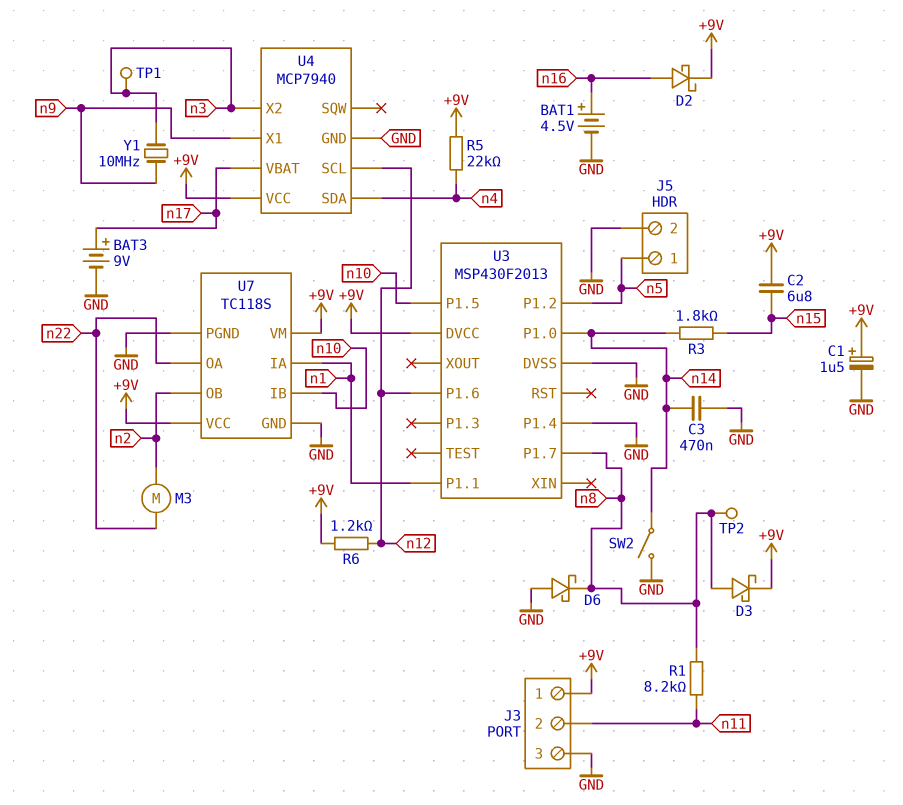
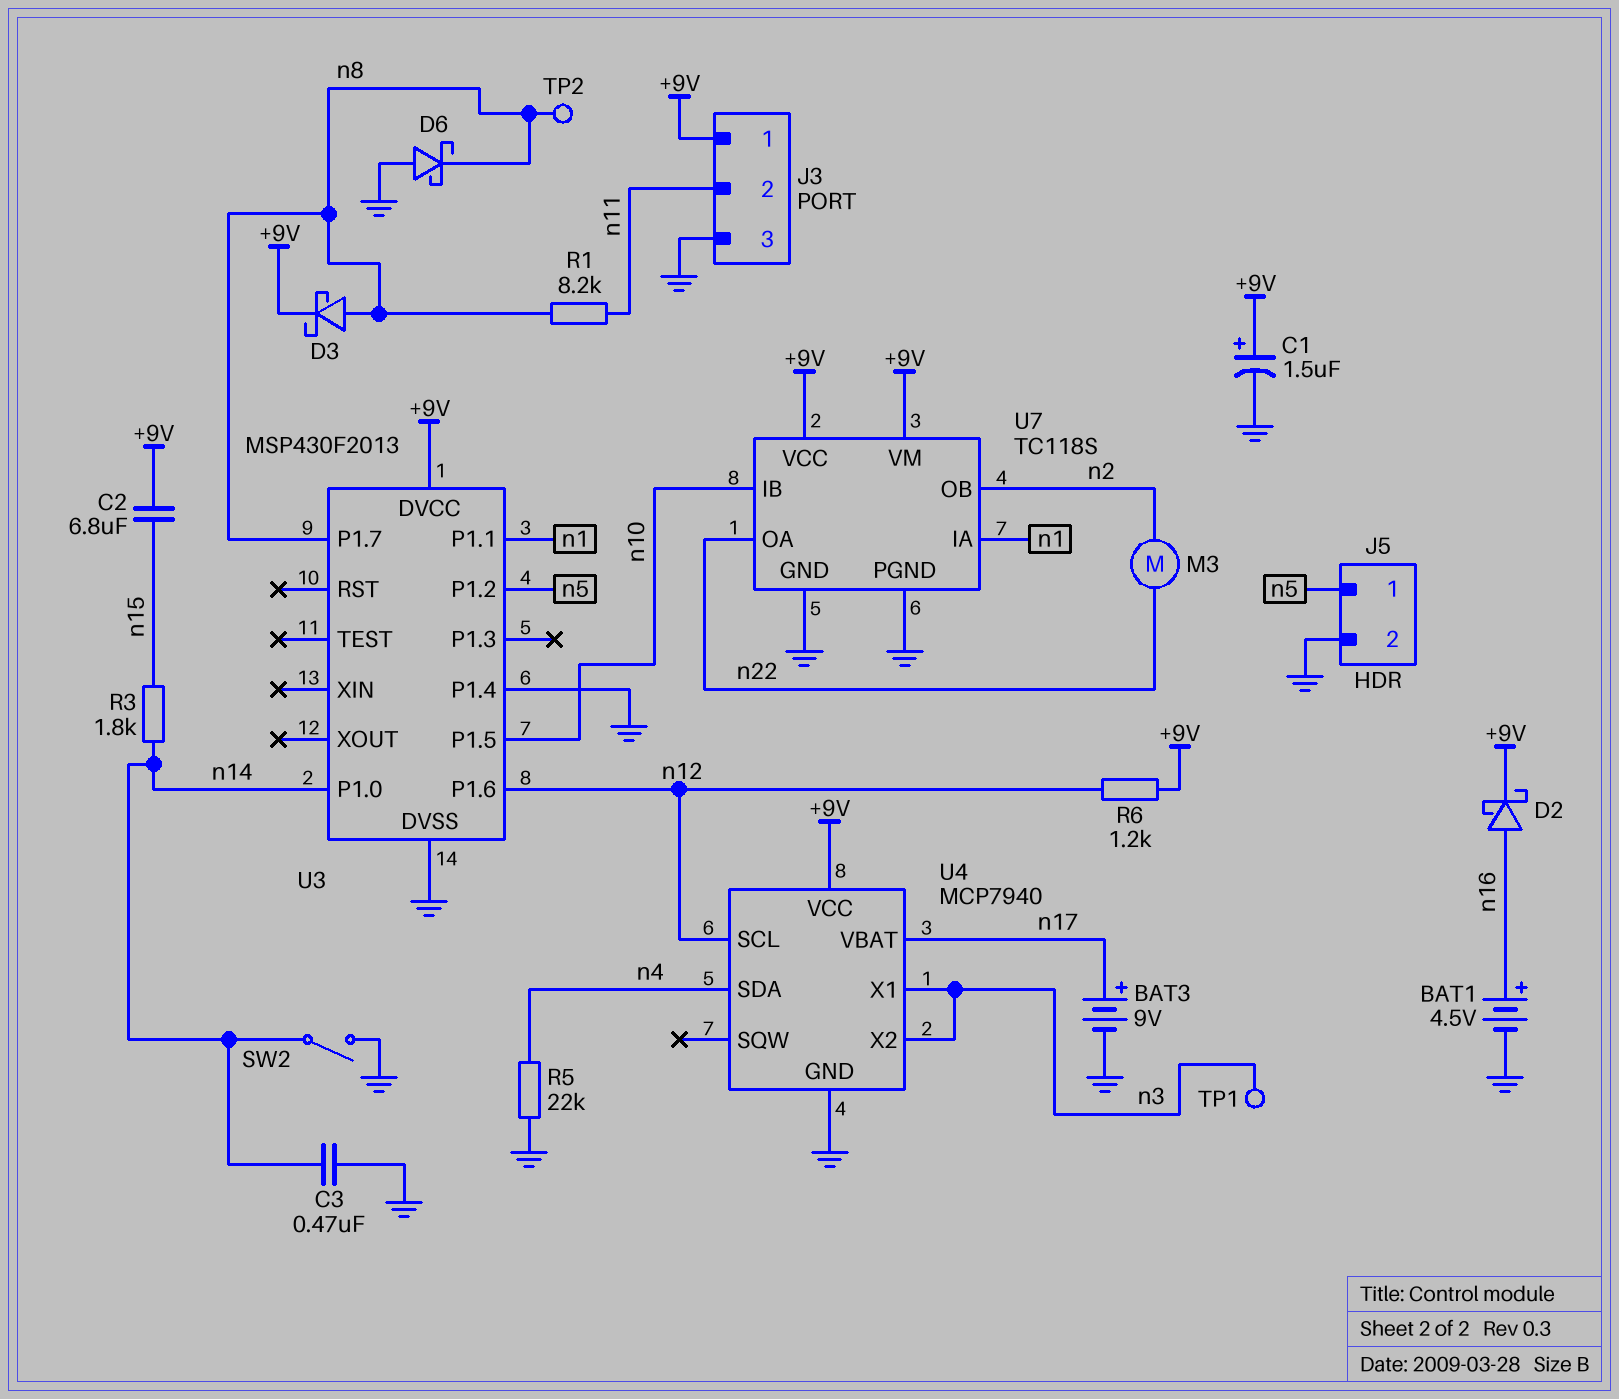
R5: 22k (+9V, n4) -> 22k (GND, n4)
U4 pin X1: n9 -> n3
Y1: 10MHz (n3, n9) -> none

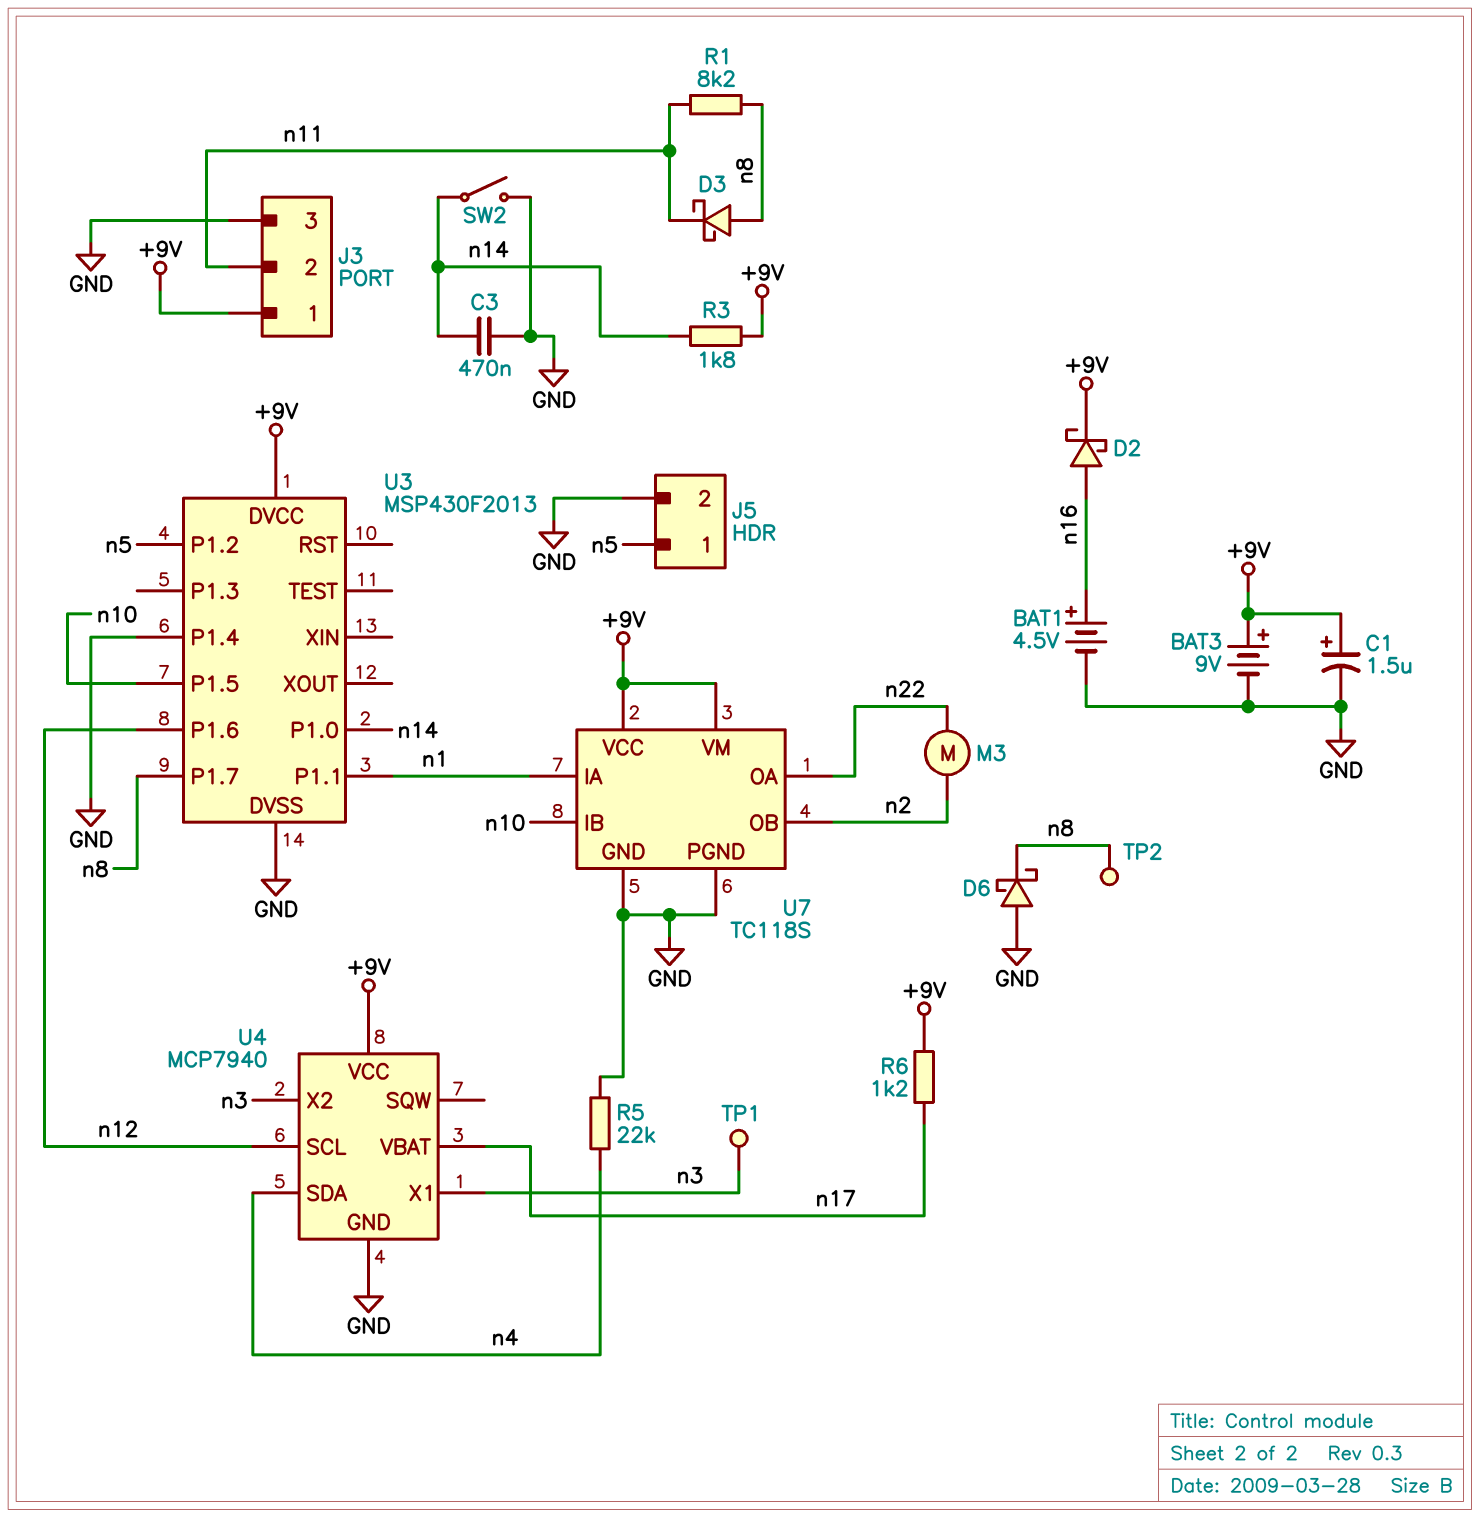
BAT3: 9V (plus n17, minus GND) -> 9V (plus +9V, minus GND)
C2: 6.8uF (+9V, n15) -> none
D3: schottky (A n8, K +9V) -> schottky (A n8, K n11)
R3: 1.8k (n14, n15) -> 1.8k (+9V, n14)
R6: 1.2k (+9V, n12) -> 1.2k (+9V, n17)

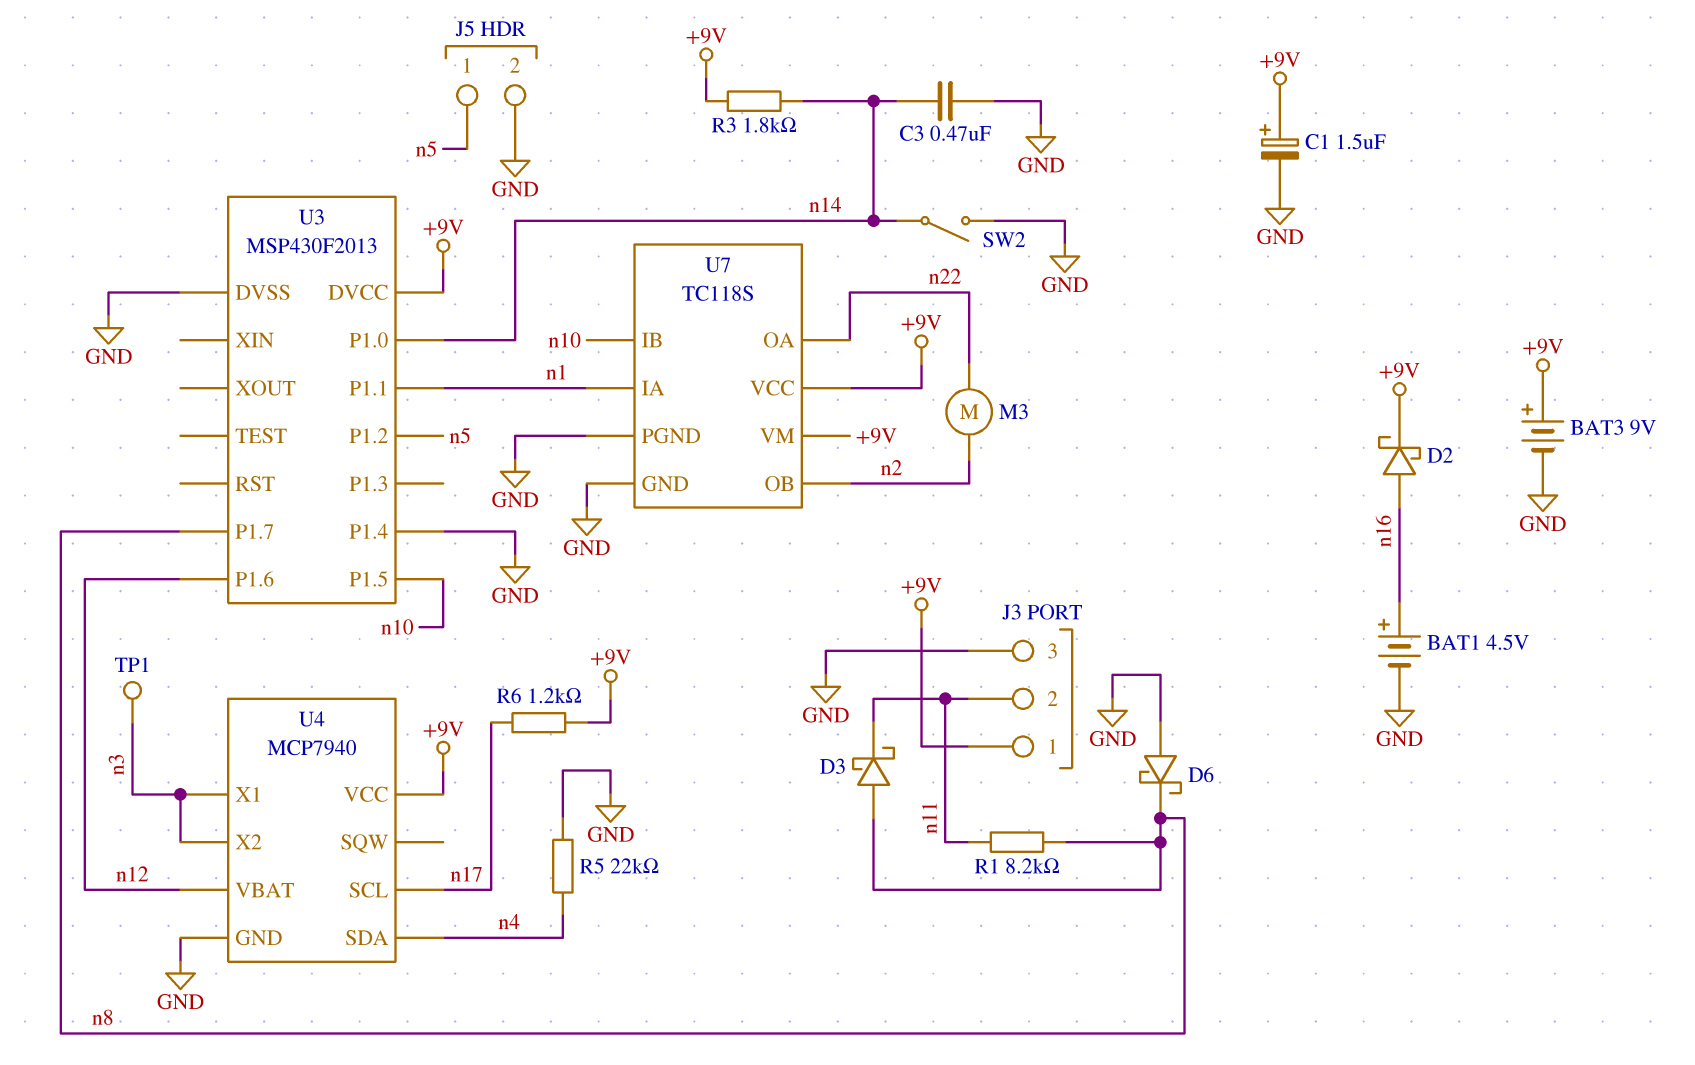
TP2: test point (n8) -> none
U4 pin SCL: n12 -> n17
U4 pin VBAT: n17 -> n12

